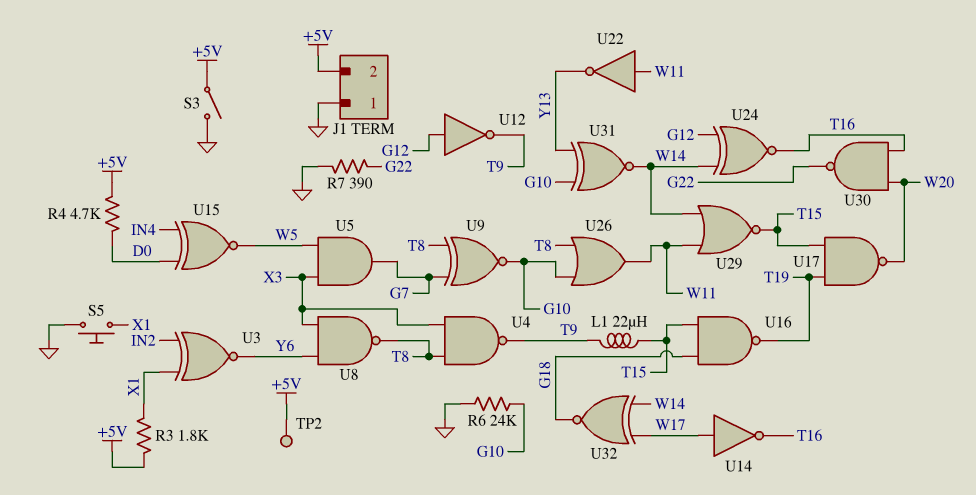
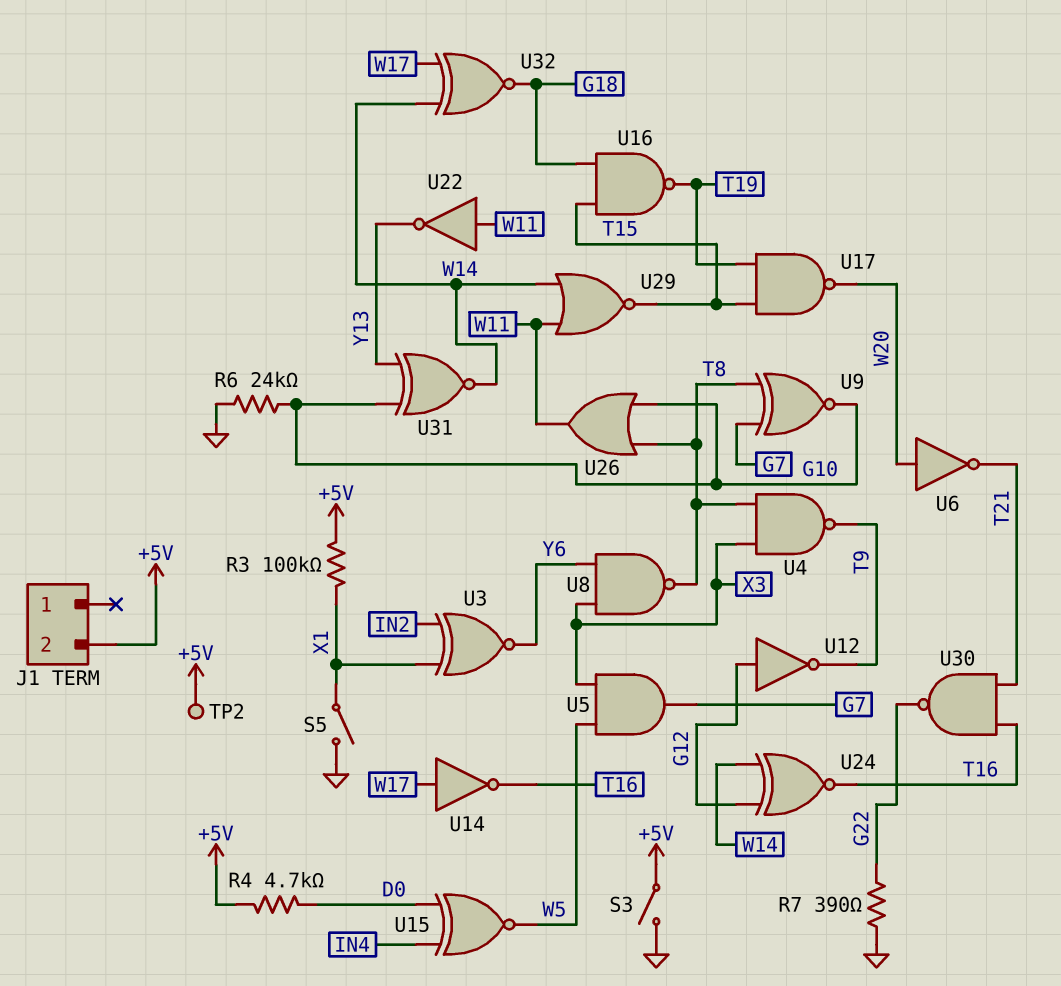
J1 pin 1: GND -> none
L1: 22uH (T9, T15) -> none
R3: 1.8k (+5V, X1) -> 100k (+5V, X1)
S5: button (GND, X1) -> switch (GND, X1)
U6: none -> NOT (in W20, out T21)
U30: NAND (in T16, in W20, out G22) -> NAND (in T16, in T21, out G22)

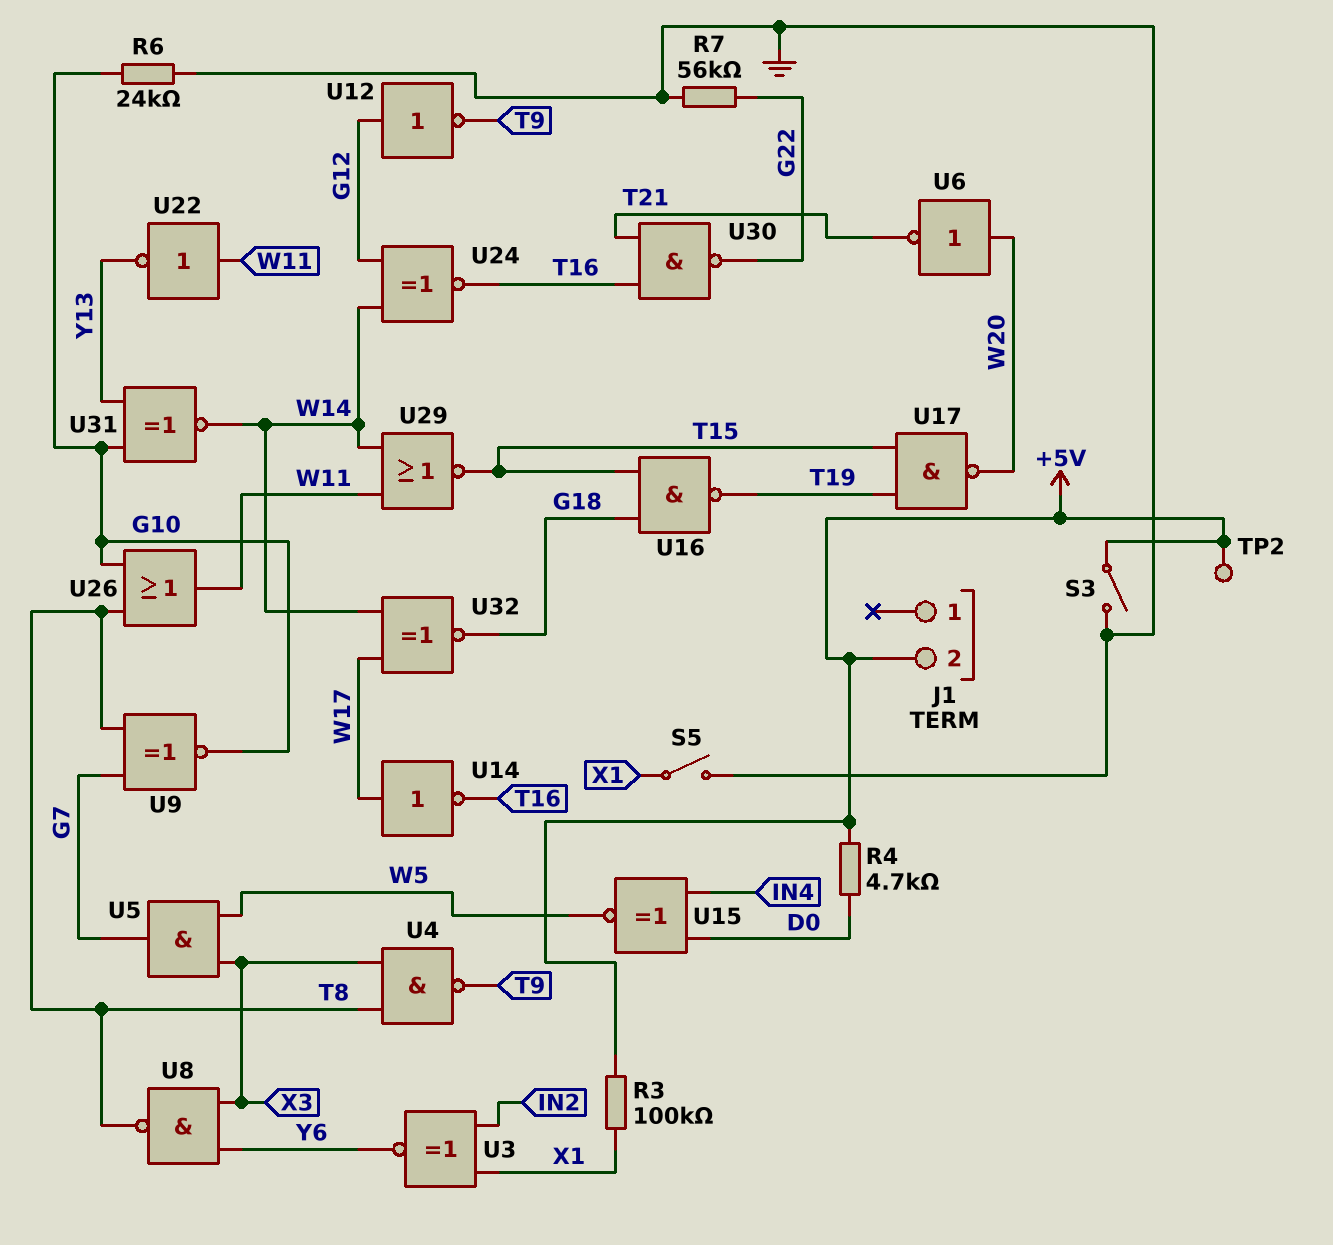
R7: 390 (G22, GND) -> 56k (G22, GND)

